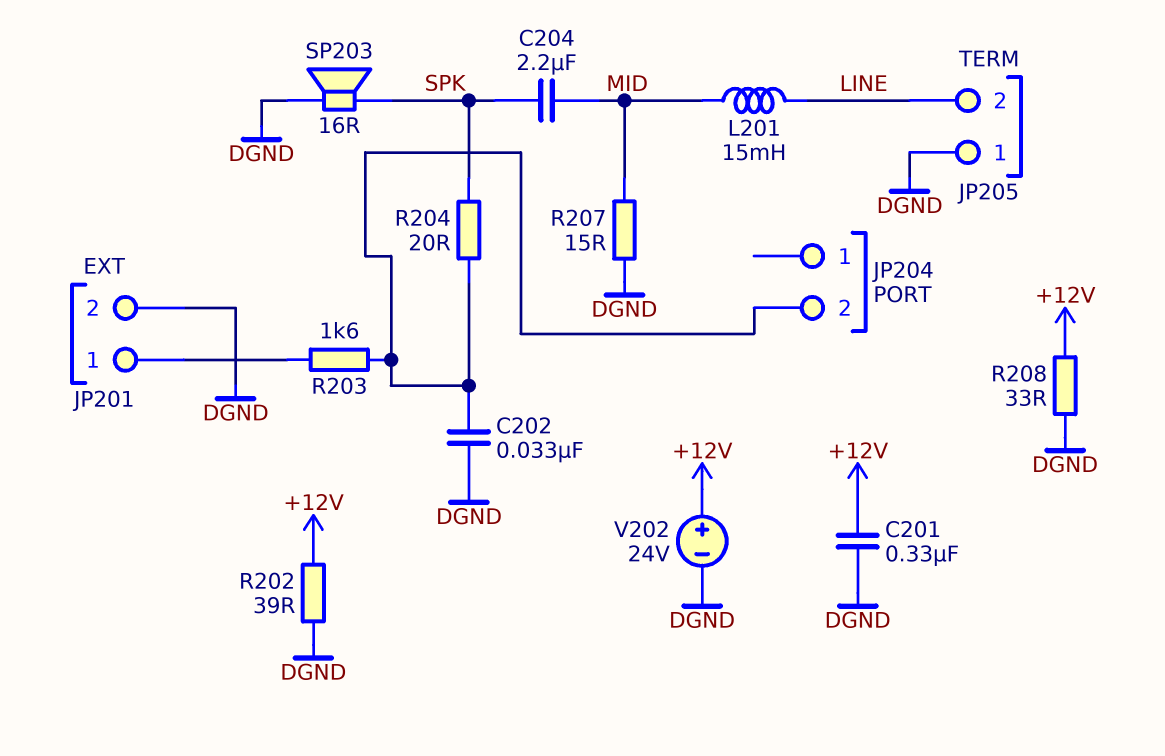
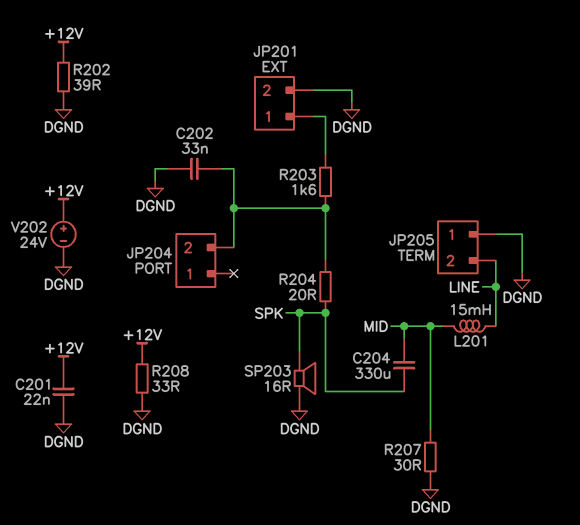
C201: 330nF (+12V, DGND) -> 22nF (+12V, DGND)
C204: 2.2uF (MID, SPK) -> 330uF (MID, SPK)
R207: 15 (DGND, MID) -> 30 (DGND, MID)

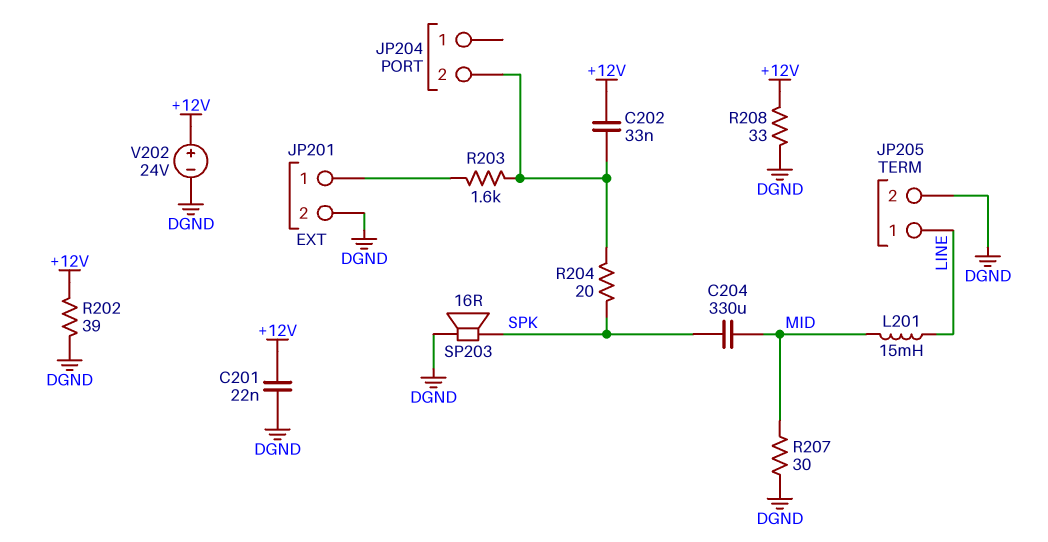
C202: 33nF (DGND, JP204/2) -> 33nF (+12V, JP204/2)
JP205 pin 1: DGND -> LINE
JP205 pin 2: LINE -> DGND

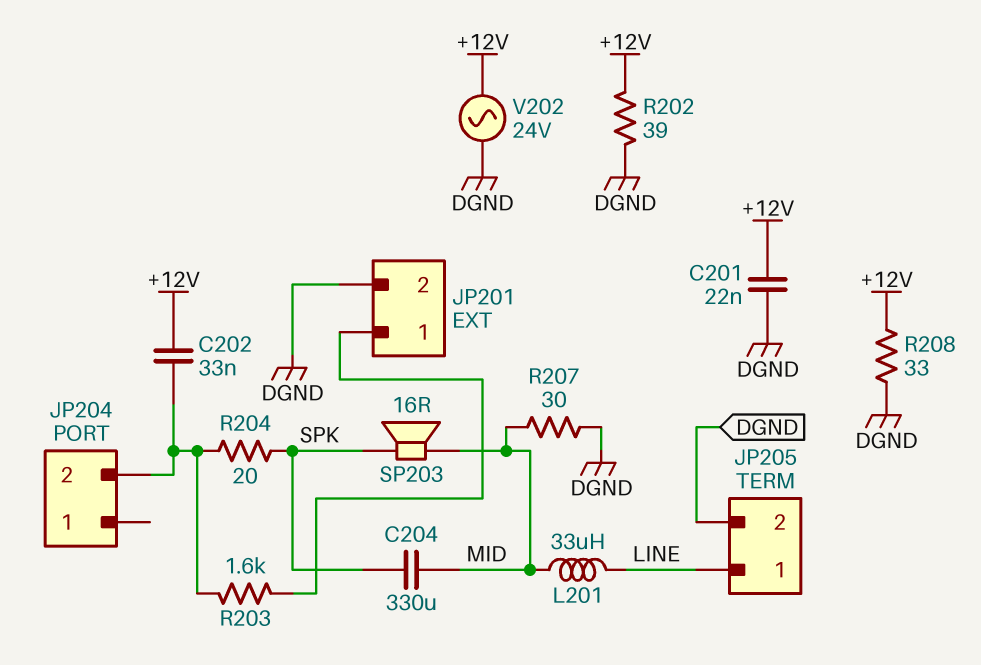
L201: 15mH (LINE, MID) -> 33uH (LINE, MID)
SP203: speaker 16R (DGND, SPK) -> speaker 16R (MID, SPK)
V202: 24V (plus +12V, minus DGND) -> AC 24V (+12V, DGND)

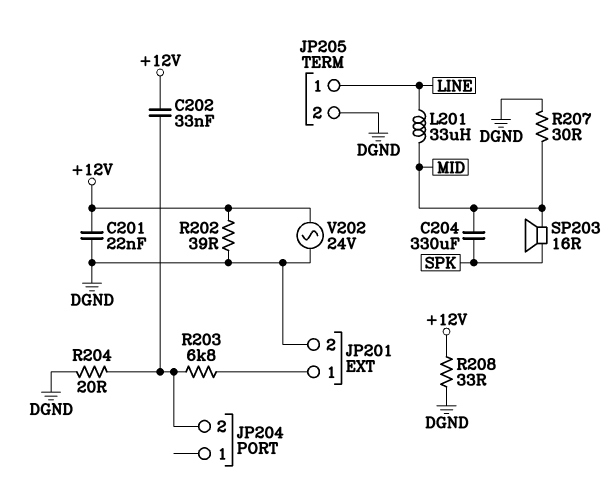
R203: 1.6k (JP201/1, JP204/2) -> 6.8k (JP201/1, JP204/2)
R204: 20 (JP204/2, SPK) -> 20 (DGND, JP204/2)

